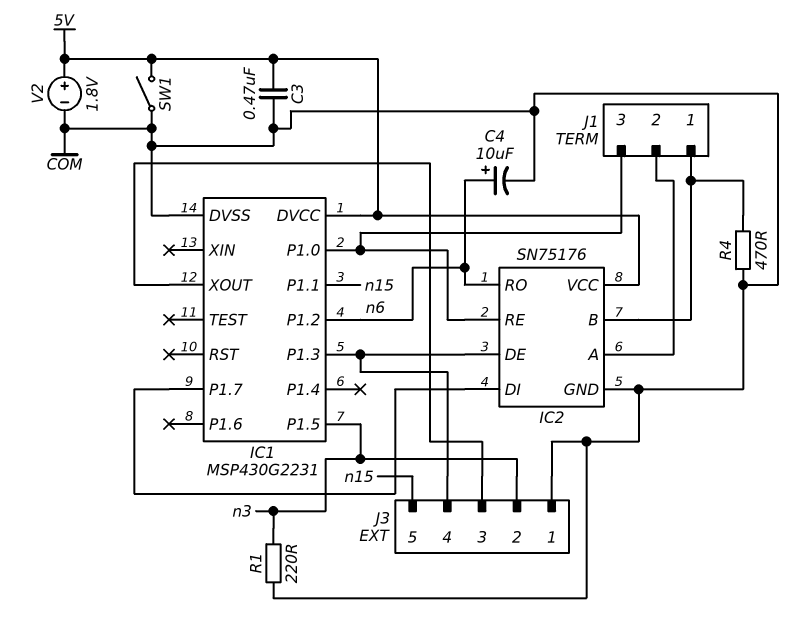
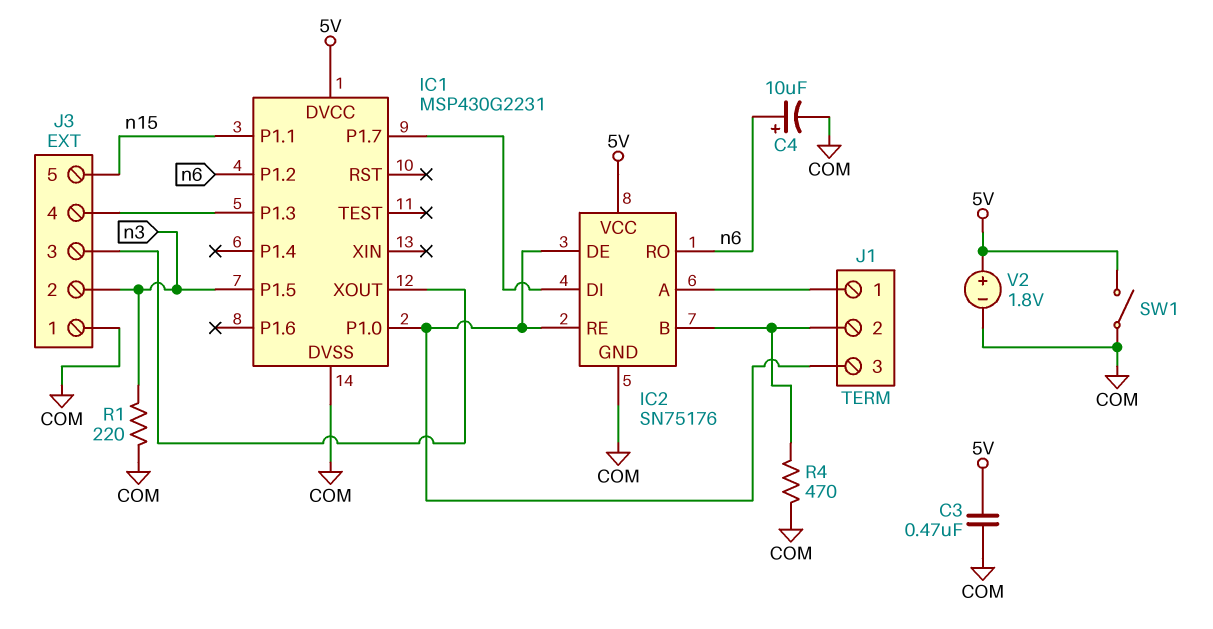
IC2 pin DE: IC1/P1.3 -> IC1/P1.0
J1 pin 1: IC2/B -> IC2/A
J1 pin 2: IC2/A -> IC2/B

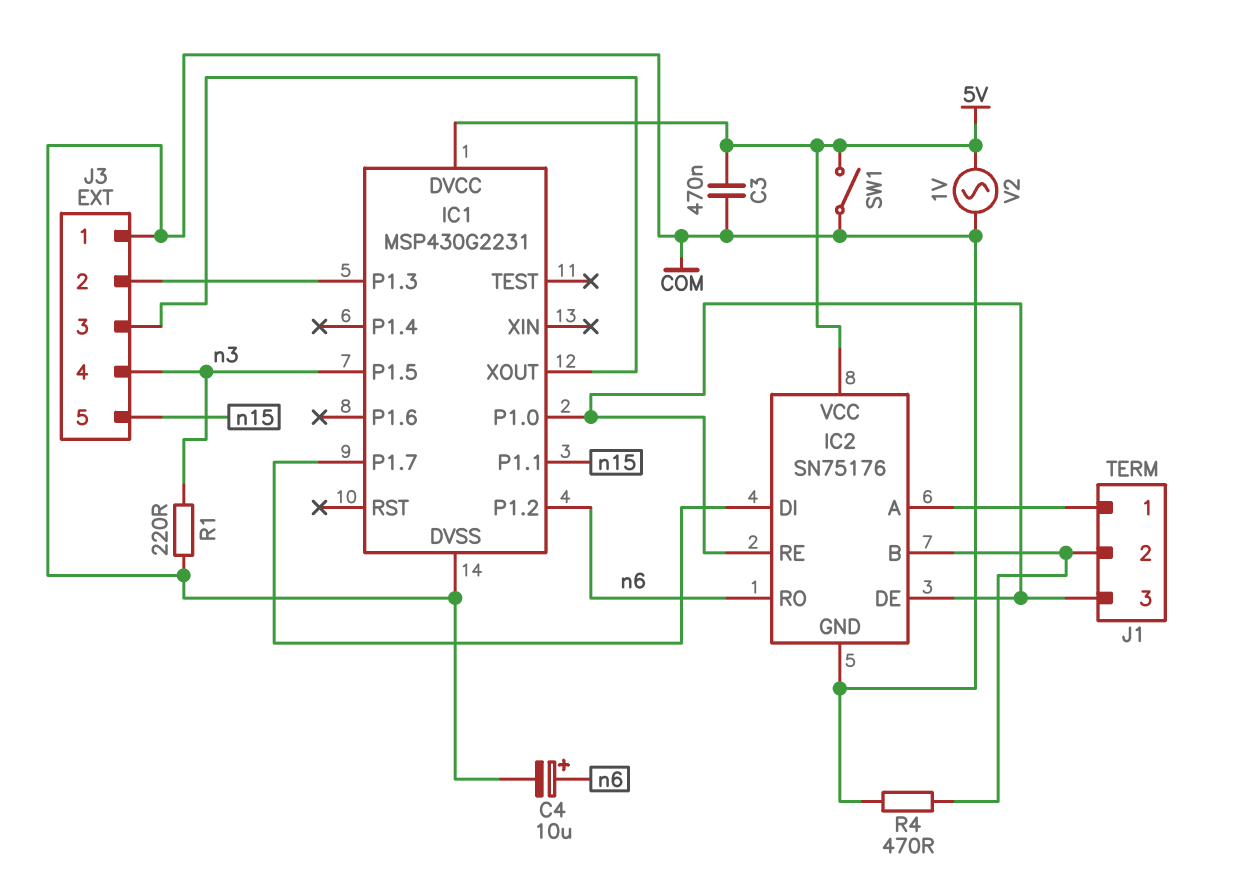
J3 pin 2: n3 -> IC1/P1.3
J3 pin 4: IC1/P1.3 -> n3
V2: 1.8V (plus 5V, minus COM) -> AC 1V (5V, COM)

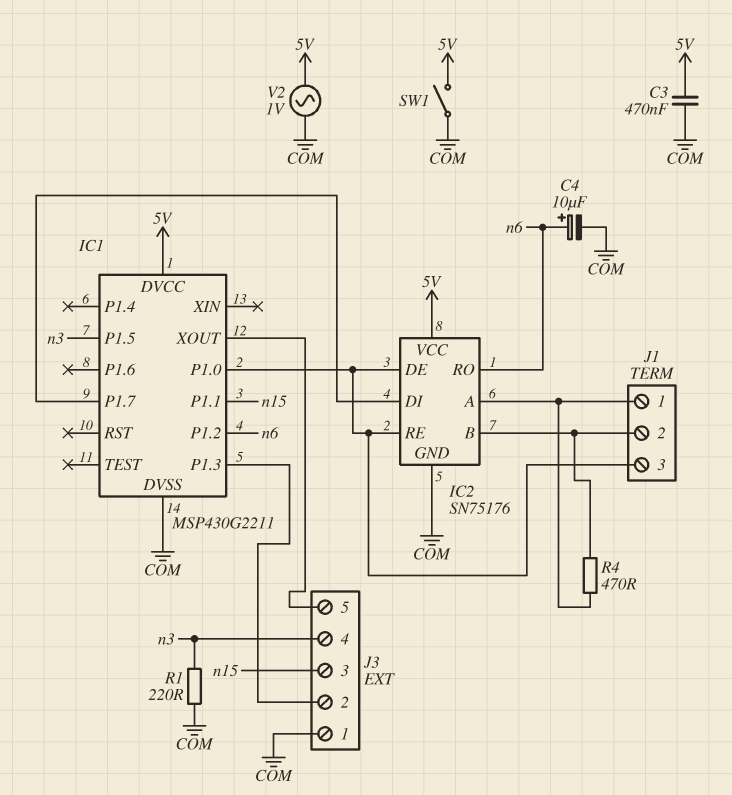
IC1: MSP430G2231 -> MSP430G2211
J3 pin 3: IC1/XOUT -> n15
J3 pin 5: n15 -> IC1/XOUT
R4: 470 (COM, IC2/B) -> 470 (IC2/A, IC2/B)

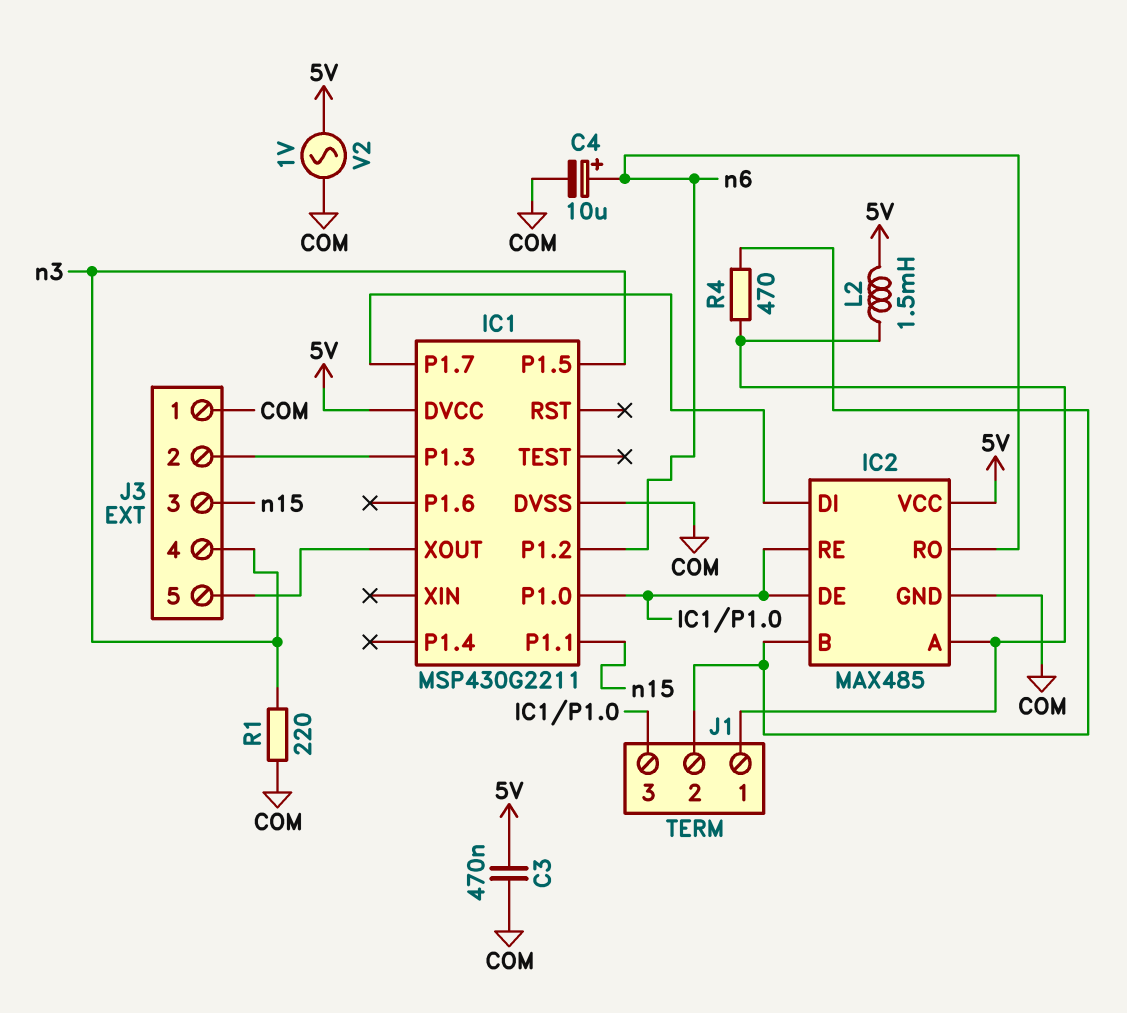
IC2: SN75176 -> MAX485
L2: none -> 1.5mH (5V, IC2/A)
SW1: switch (5V, COM) -> none

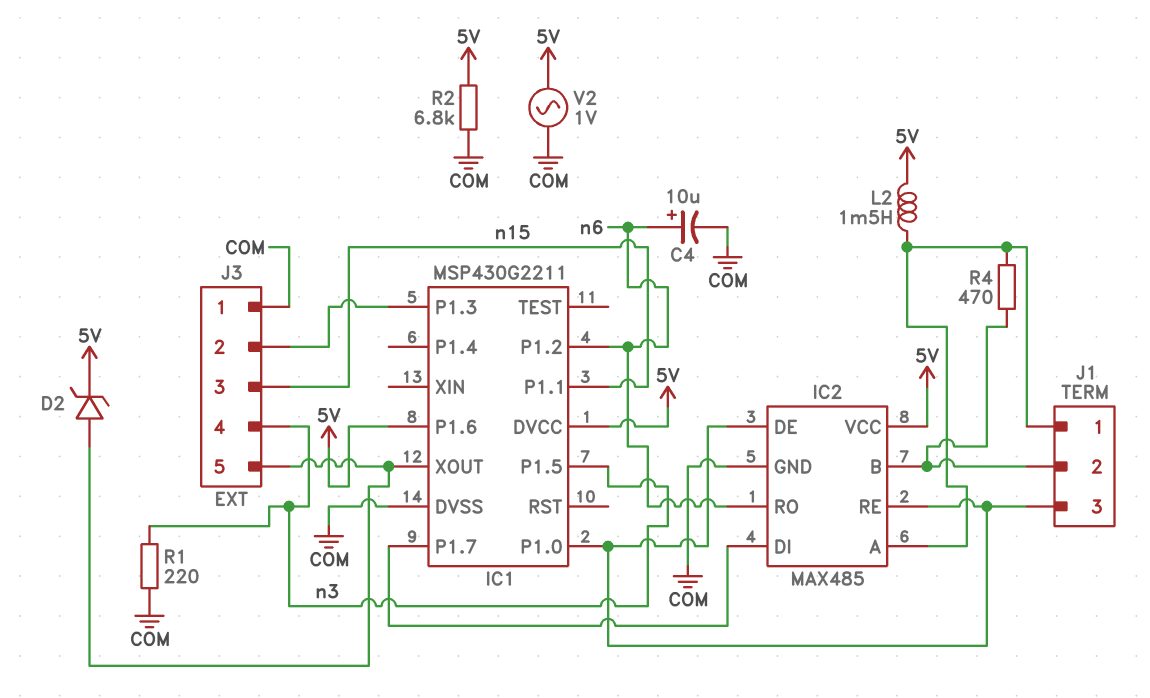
C3: 470nF (5V, COM) -> none
D2: none -> zener (A IC1/XOUT, K 5V)
IC1 pin P1.6: none -> 5V
R2: none -> 6.8k (5V, COM)

